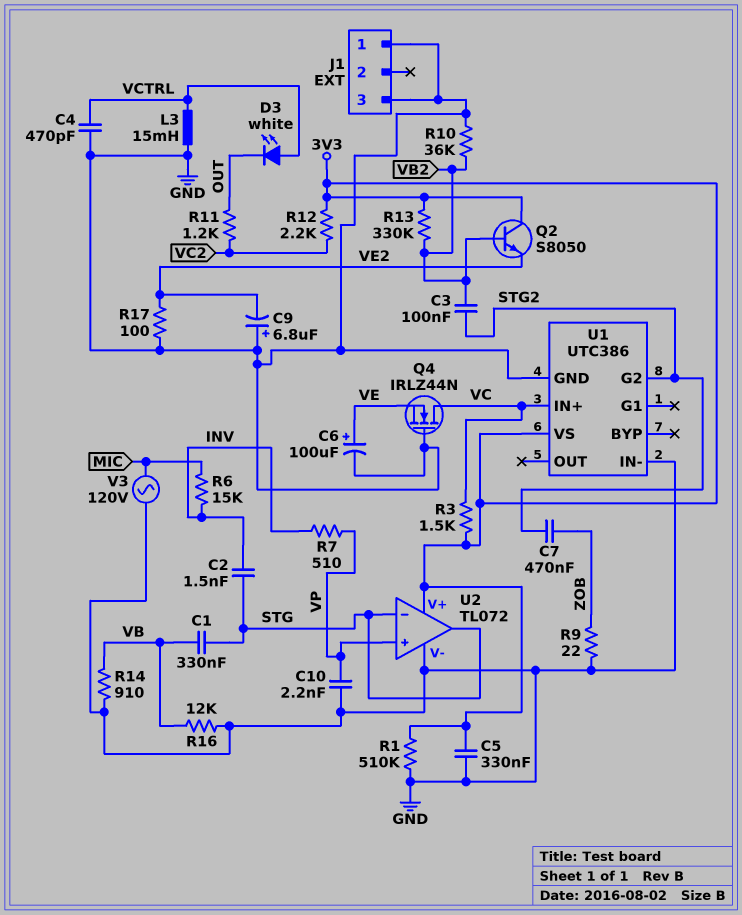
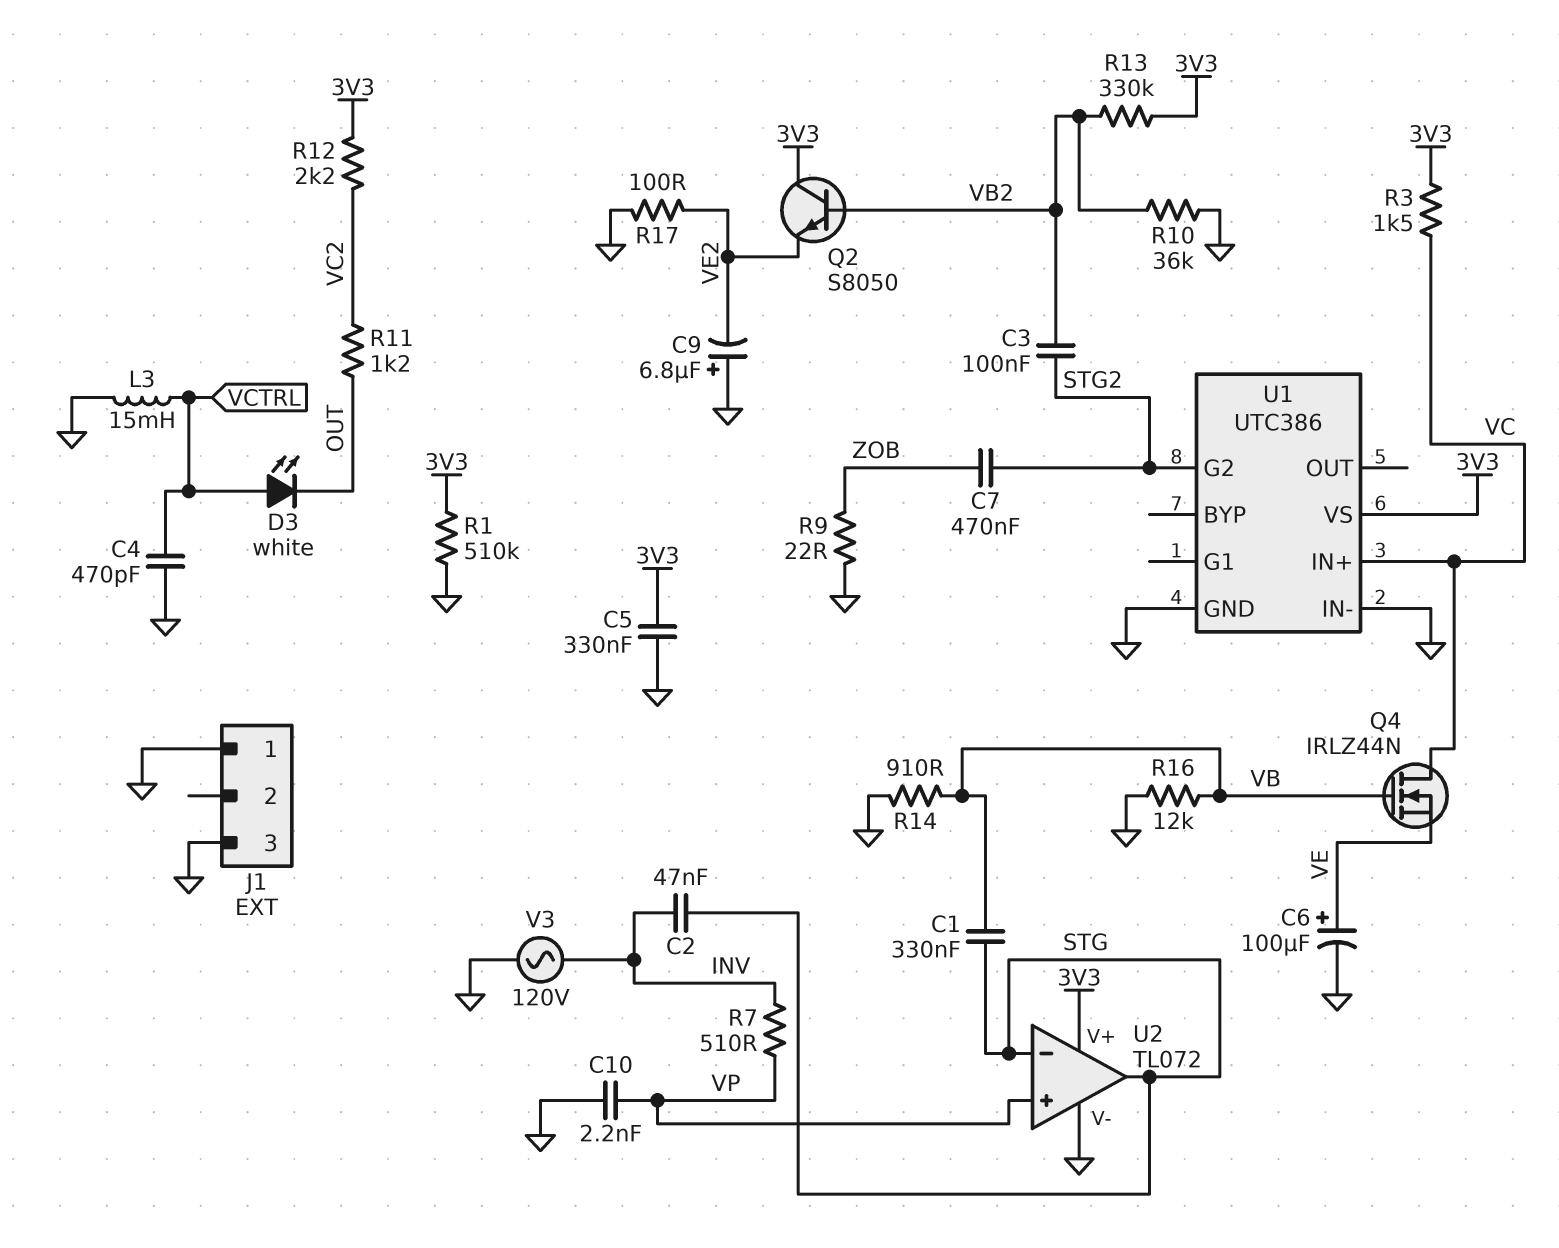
C2: 1.5nF (INV, STG) -> 47nF (INV, STG)
Q4: NMOS IRLZ44N (G GND, D VC, S VE) -> NMOS IRLZ44N (G VB, D VC, S VE)
R6: 15k (INV, MIC) -> none
V3: AC 120V (GND, MIC) -> AC 120V (GND, INV)

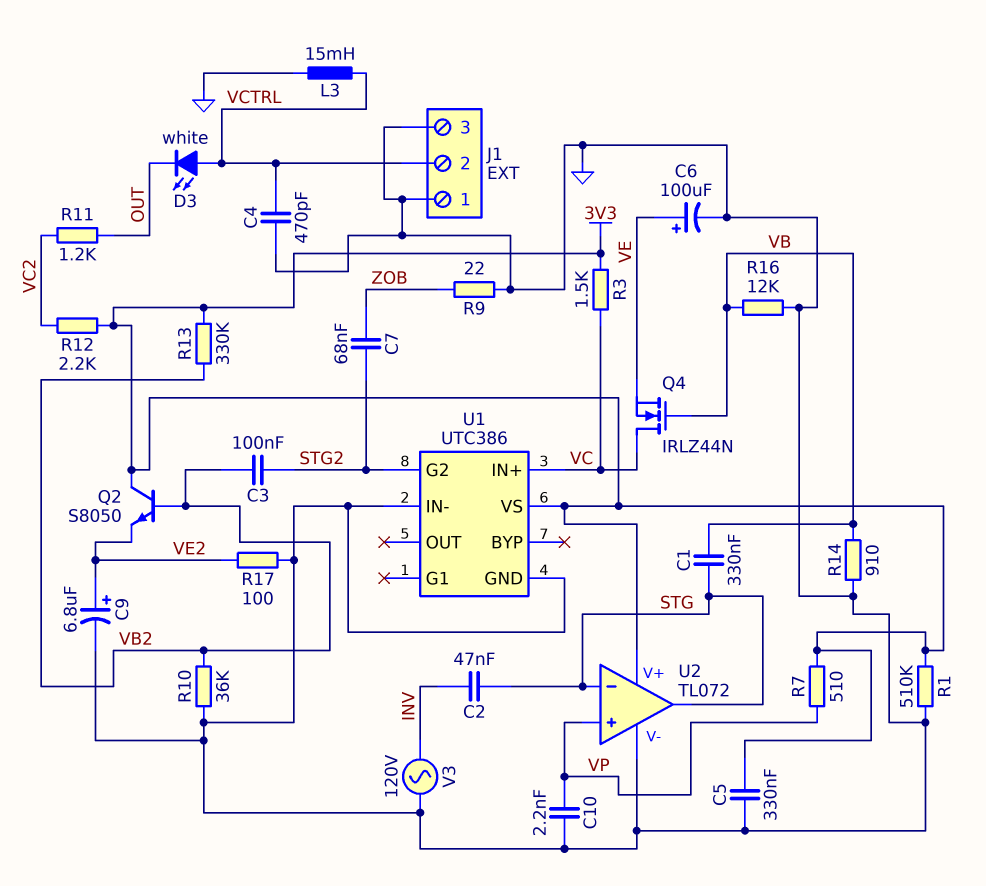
C7: 470nF (STG2, ZOB) -> 68nF (STG2, ZOB)
C9: 6.8uF (plus GND, minus VE2) -> 6.8uF (plus VE2, minus GND)
J1 pin 2: none -> VCTRL
R7: 510 (INV, VP) -> 510 (3V3, VP)

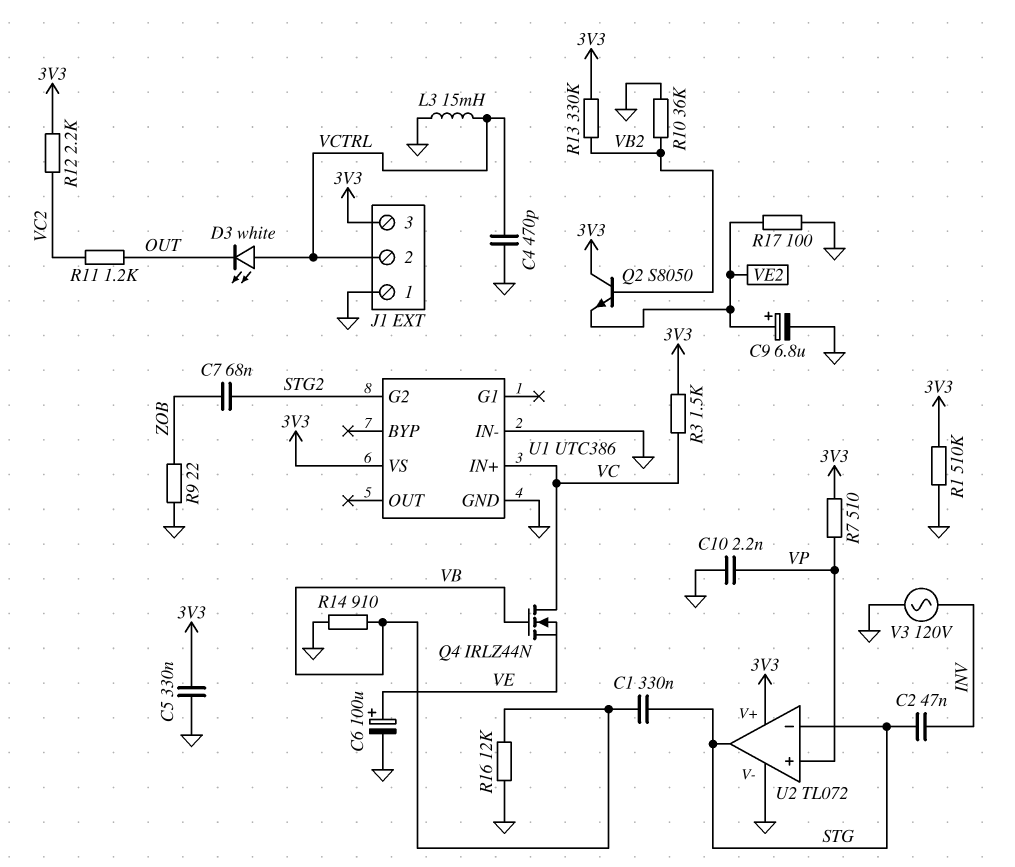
C3: 100nF (STG2, VB2) -> none
J1 pin 3: GND -> 3V3

